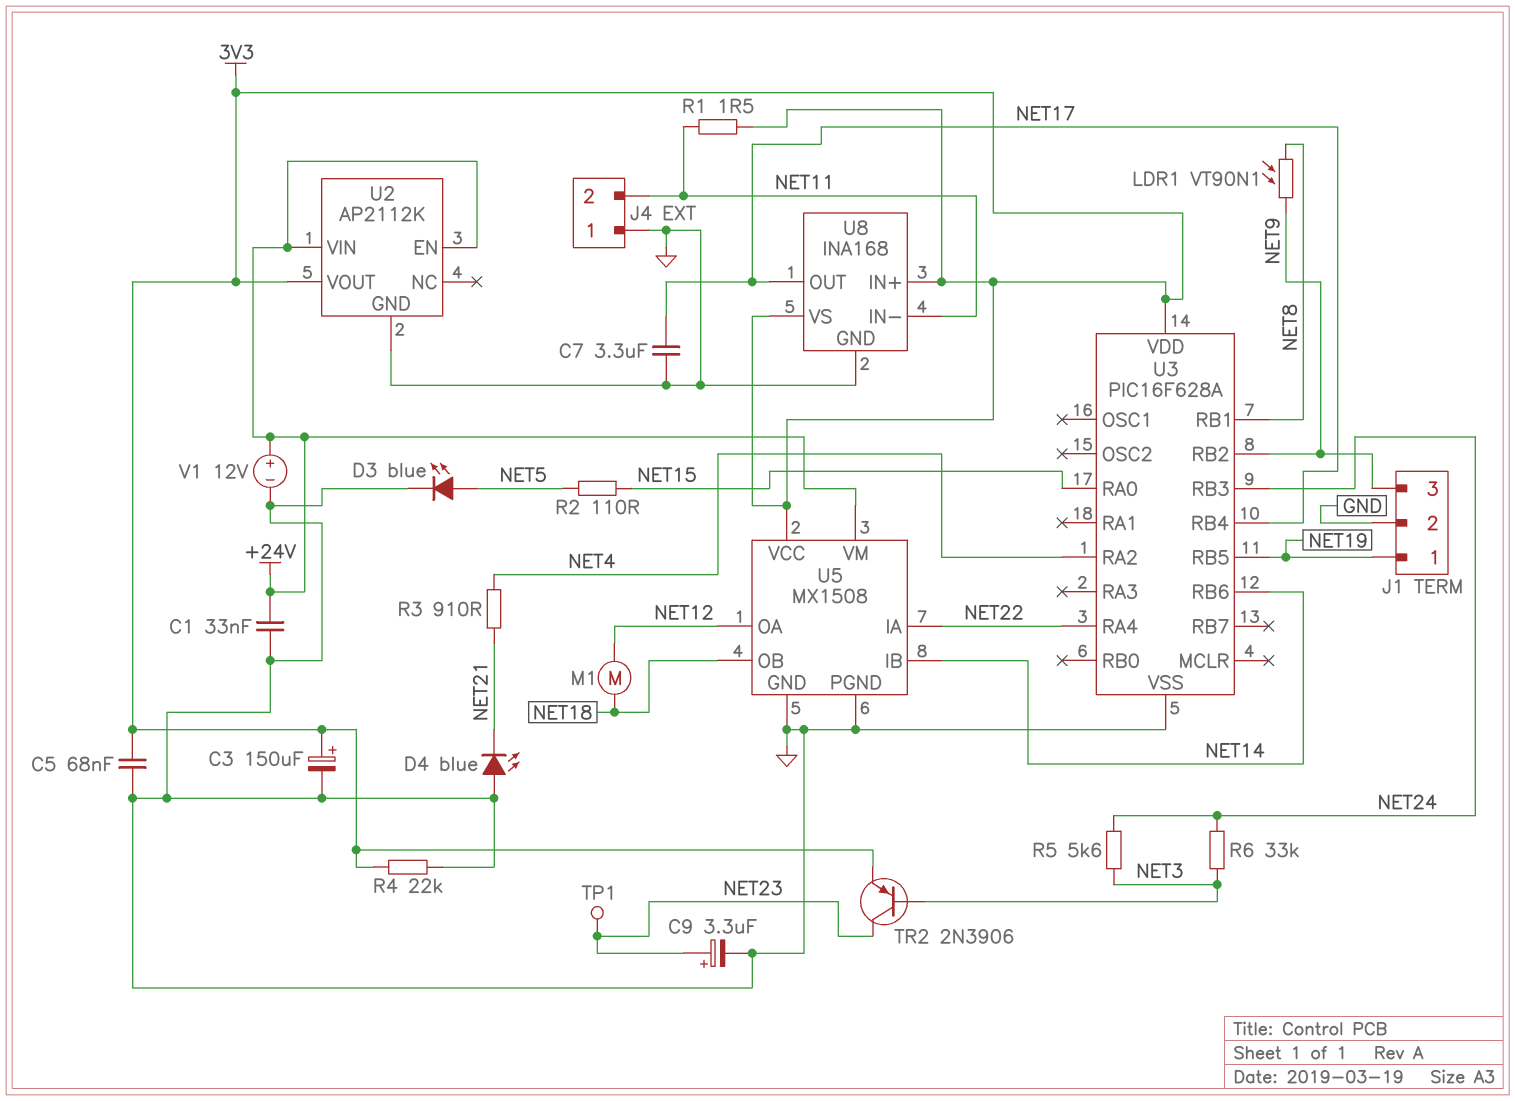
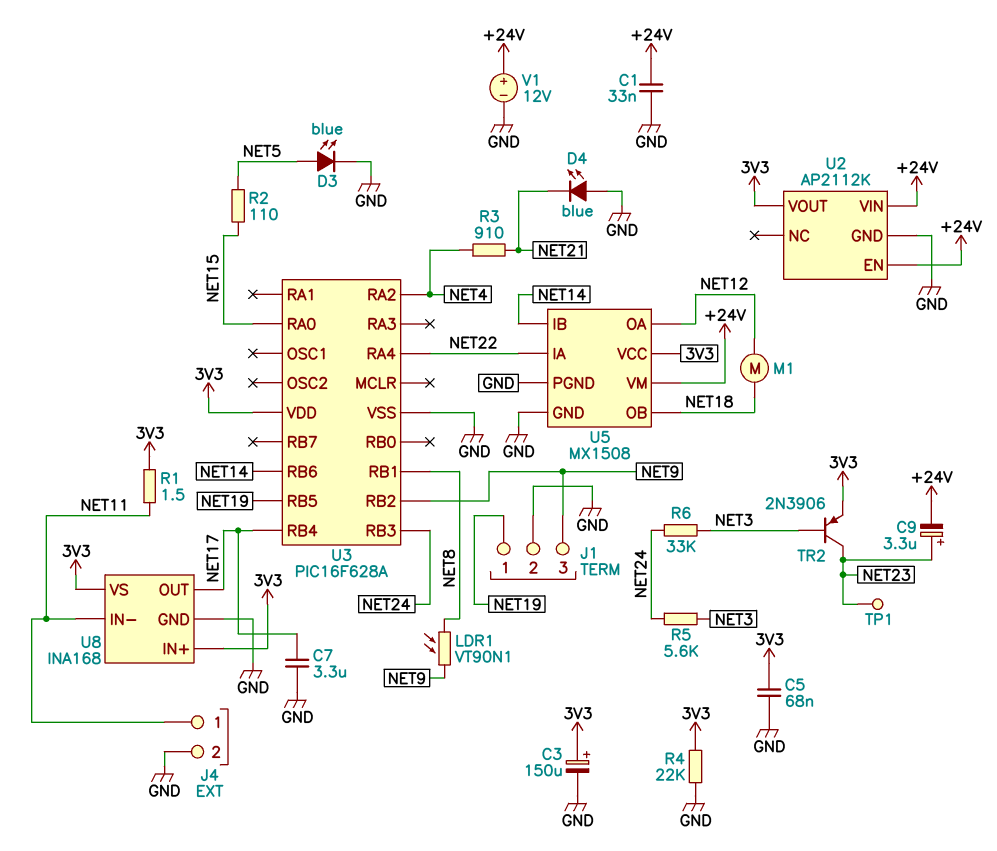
C9: 3.3uF (plus NET23, minus GND) -> 3.3uF (plus NET23, minus +24V)
J4 pin 1: GND -> NET11
J4 pin 2: NET11 -> GND

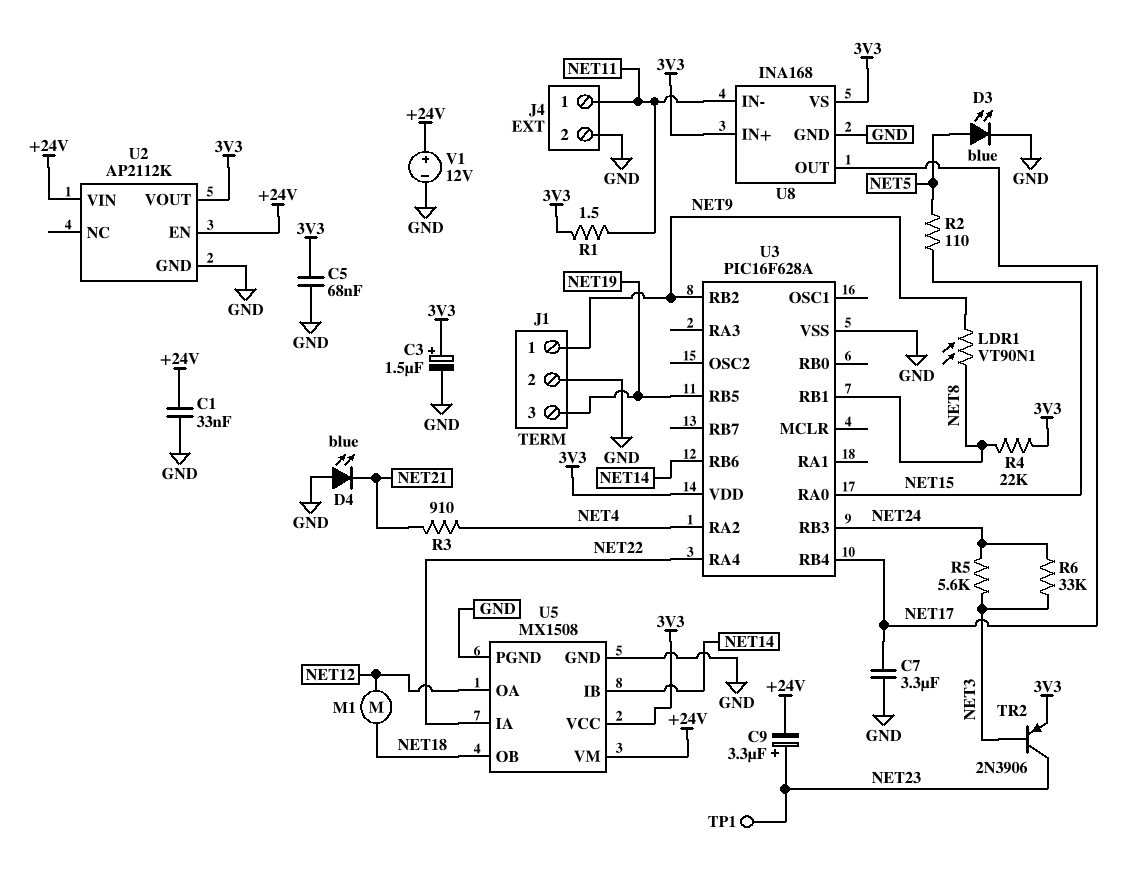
C3: 150uF (plus 3V3, minus GND) -> 1.5uF (plus 3V3, minus GND)
J1 pin 1: NET19 -> NET9
J1 pin 3: NET9 -> NET19
R4: 22k (3V3, GND) -> 22k (3V3, NET8)

